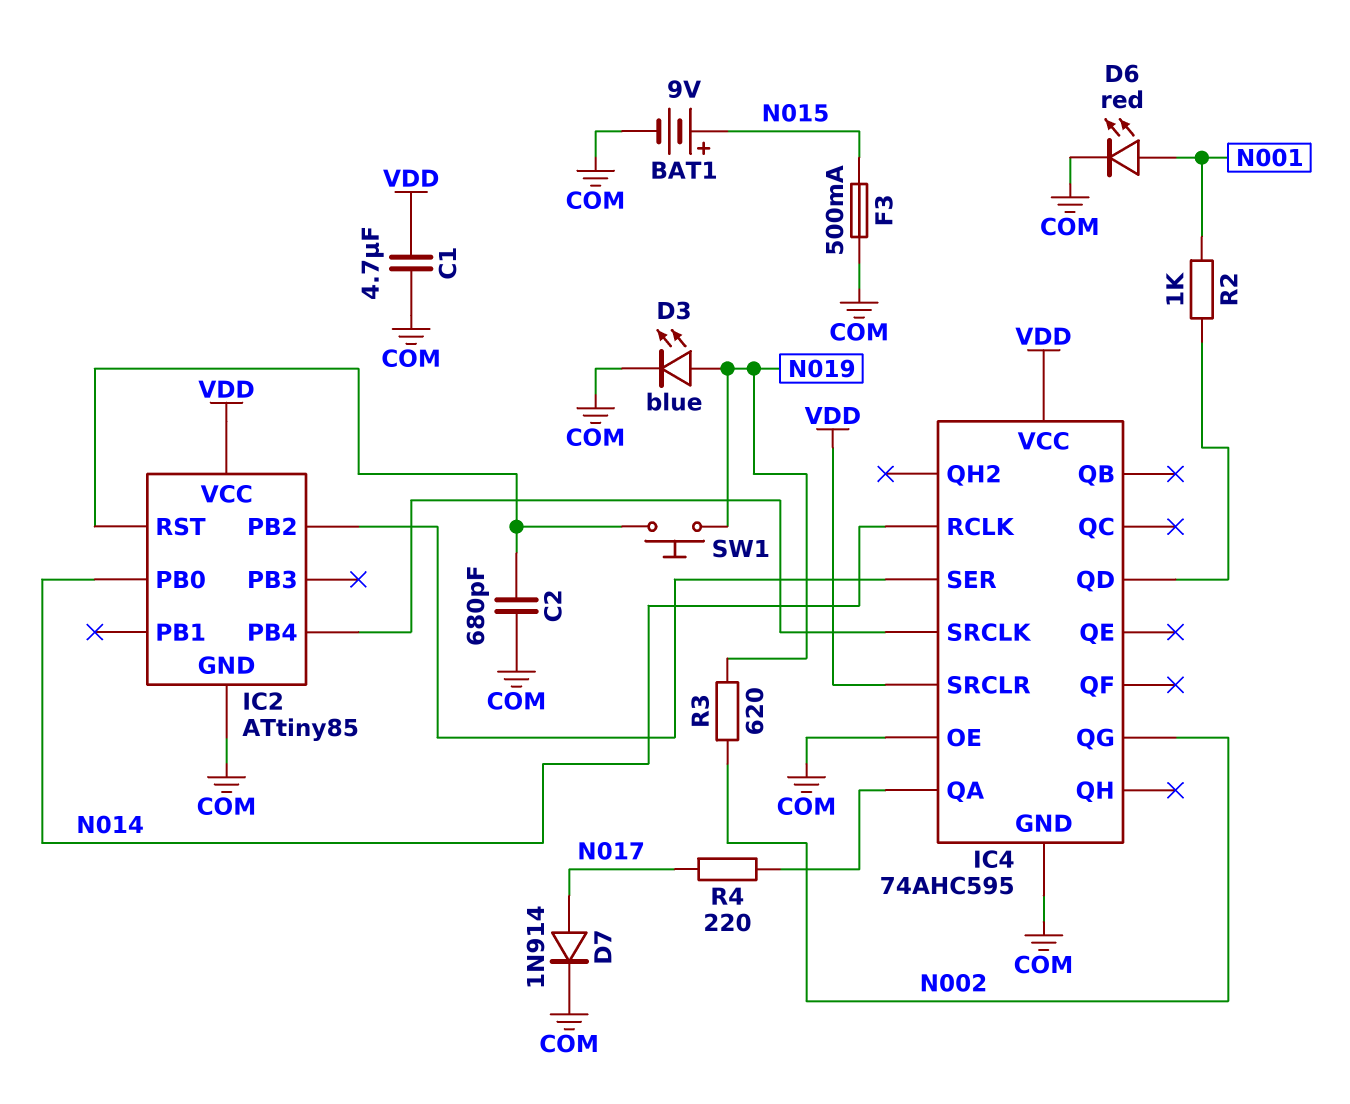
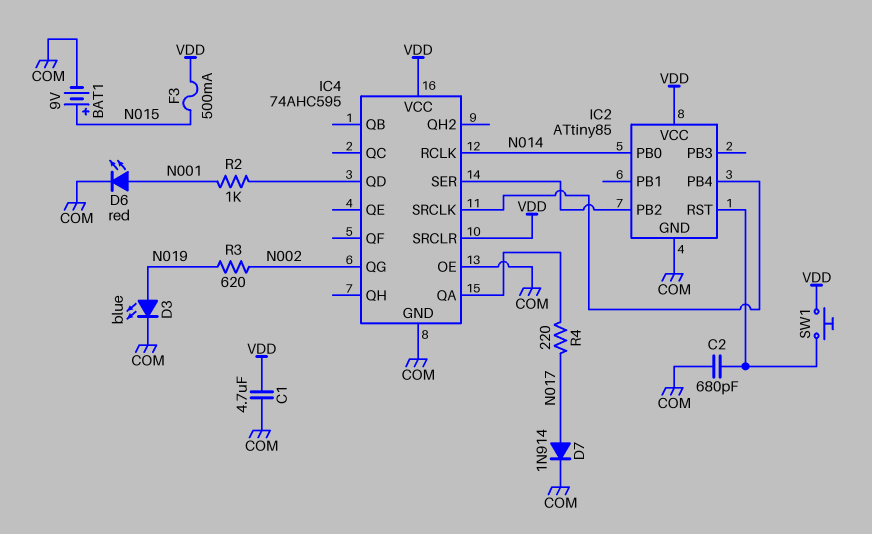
F3: 500mA (COM, N015) -> 500mA (N015, VDD)
SW1: button (IC2/RST, N019) -> button (IC2/RST, VDD)

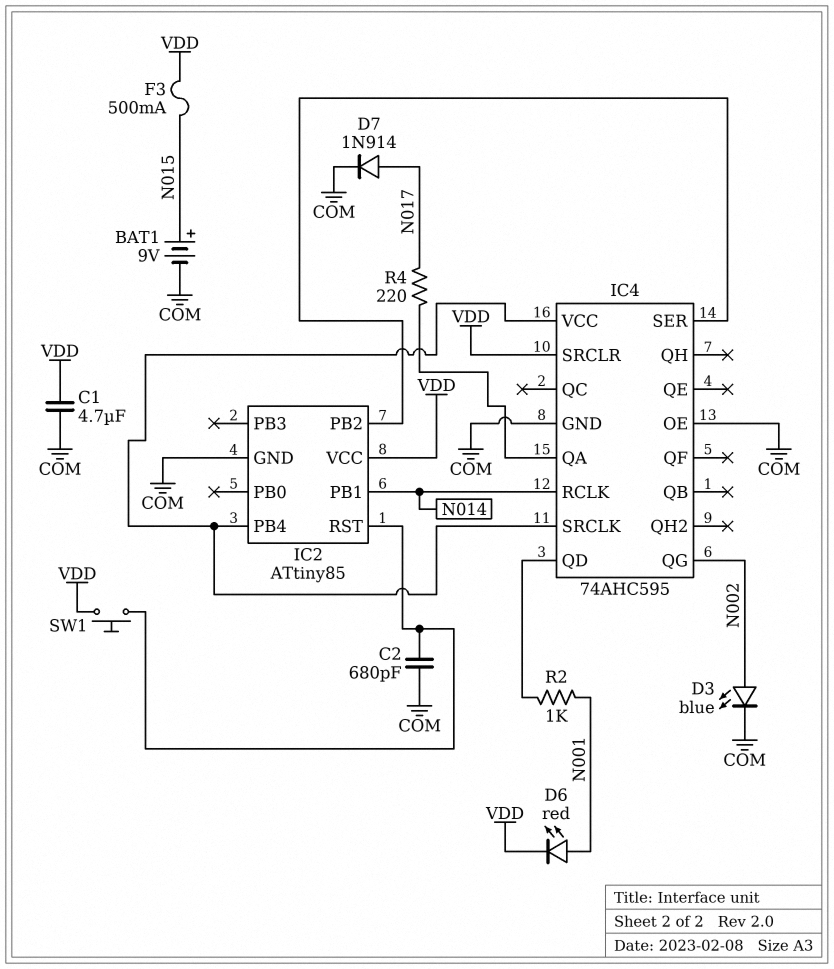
D3: LED blue (A N019, K COM) -> LED blue (A N002, K COM)
D6: LED red (A N001, K COM) -> LED red (A N001, K VDD)
IC2 pin PB0: N014 -> none
IC2 pin PB1: none -> N014
IC4 pin VCC: VDD -> IC2/PB4
R3: 620 (N002, N019) -> none

